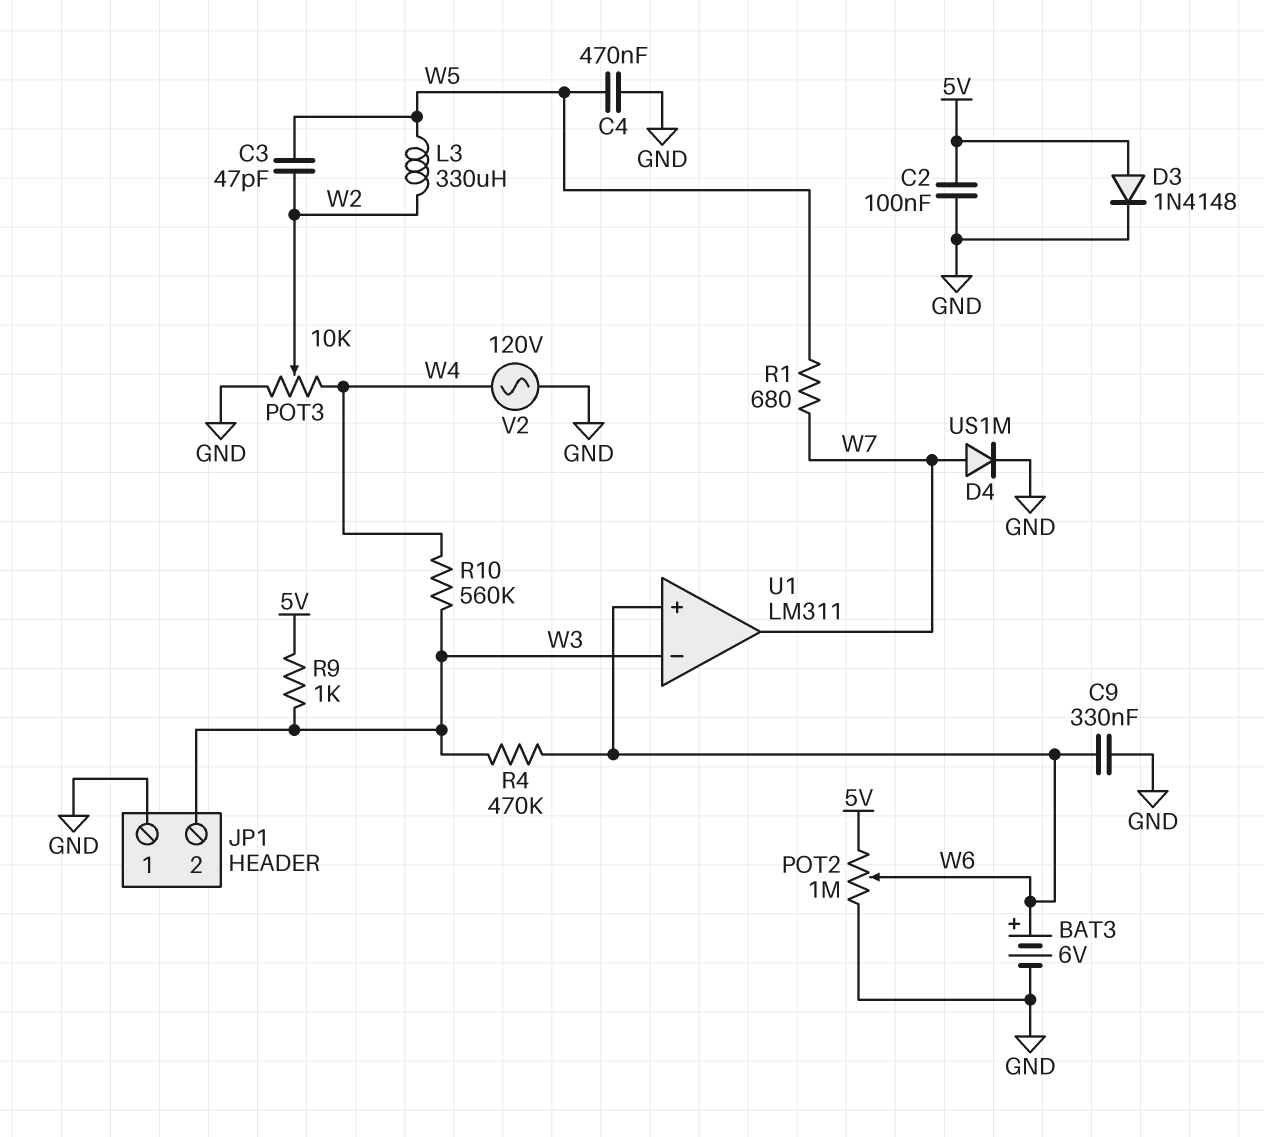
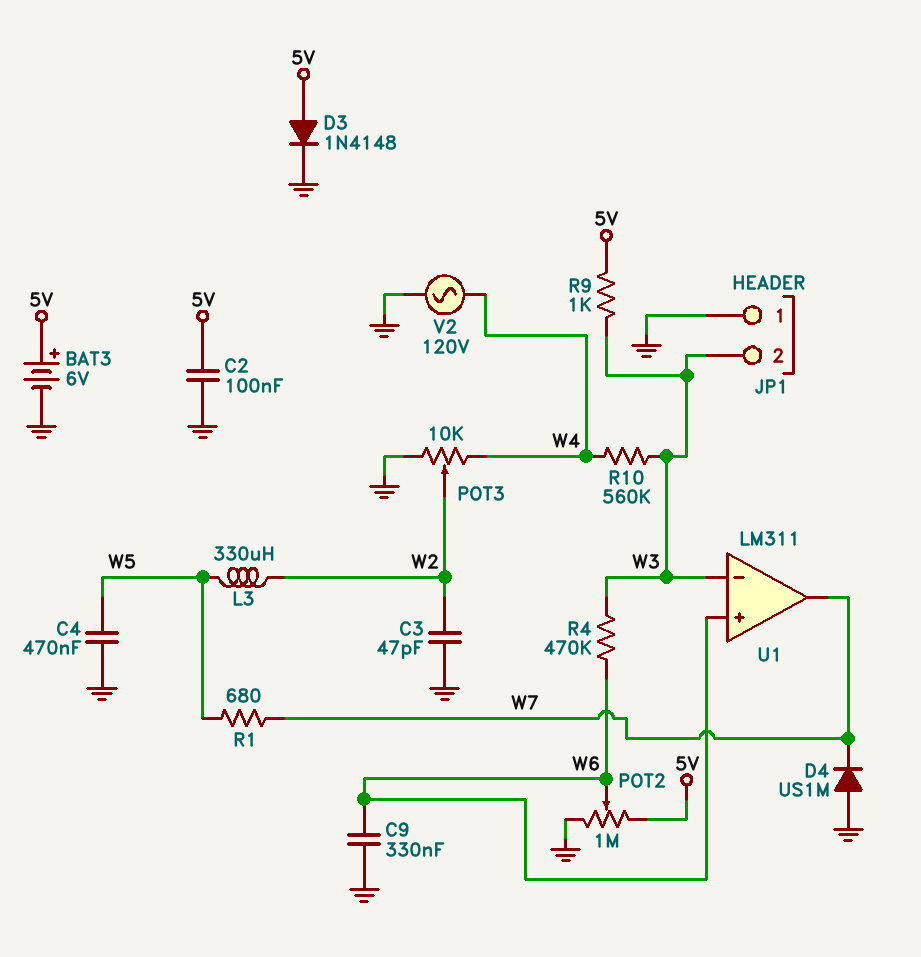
BAT3: 6V (plus W6, minus GND) -> 6V (plus 5V, minus GND)
C3: 47pF (W2, W5) -> 47pF (GND, W2)
D4: diode US1M (A W7, K GND) -> diode US1M (A GND, K W7)

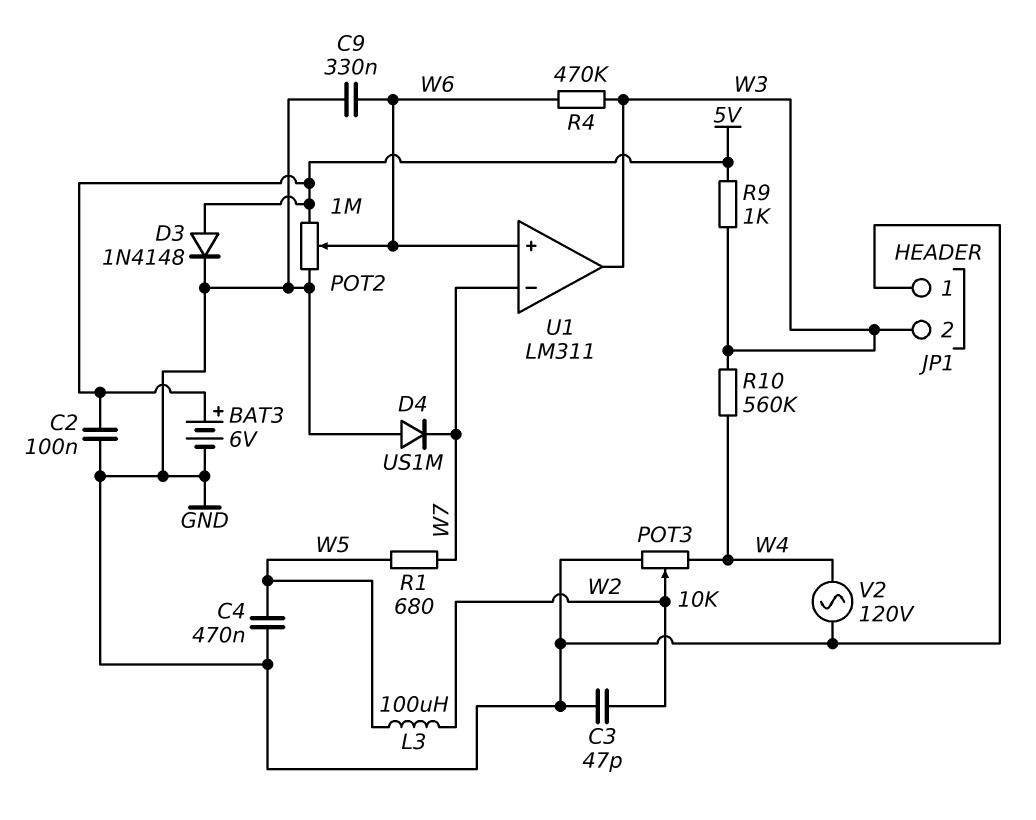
L3: 330uH (W2, W5) -> 100uH (W2, W5)
U1 pin in-: W3 -> W7
U1 pin out: W7 -> W3

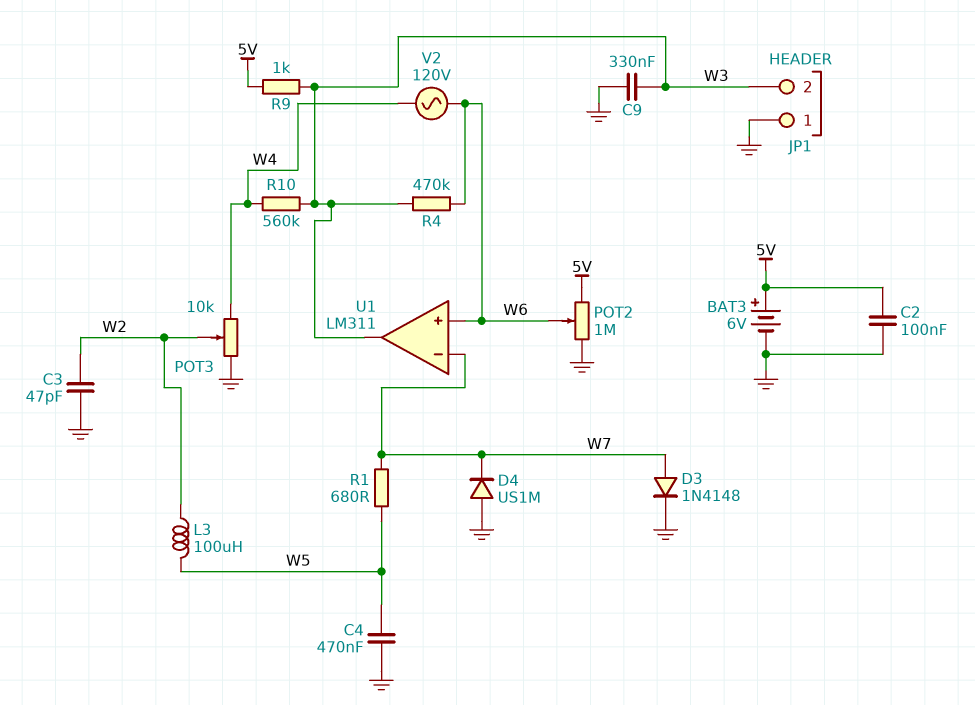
C9: 330nF (GND, W6) -> 330nF (GND, W3)
D3: diode 1N4148 (A 5V, K GND) -> diode 1N4148 (A W7, K GND)
V2: AC 120V (GND, W4) -> AC 120V (W4, W6)

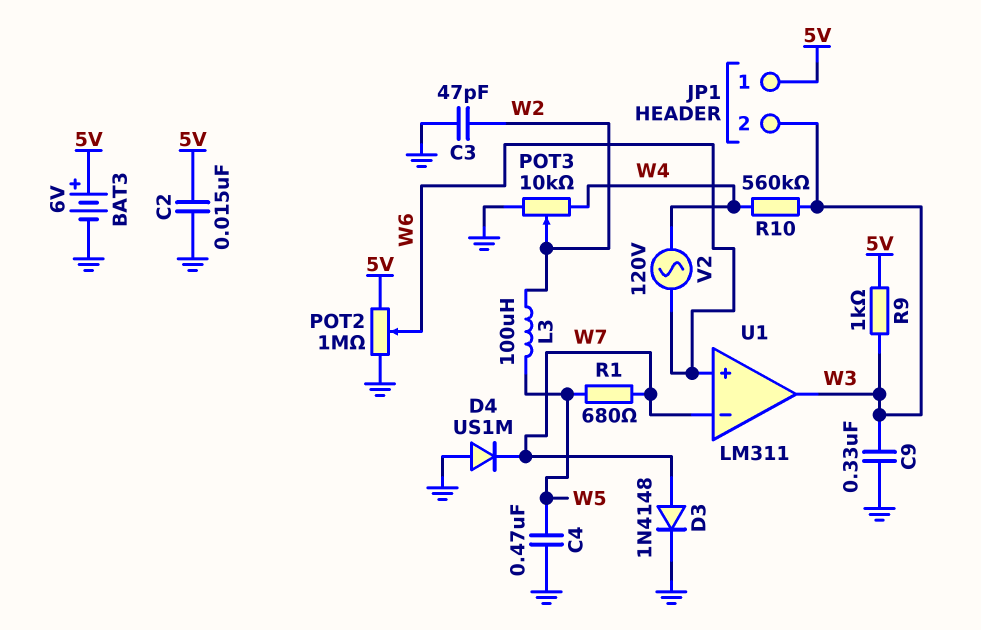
C2: 100nF (5V, GND) -> 15nF (5V, GND)
JP1 pin 1: GND -> 5V
R4: 470k (W3, W6) -> none

